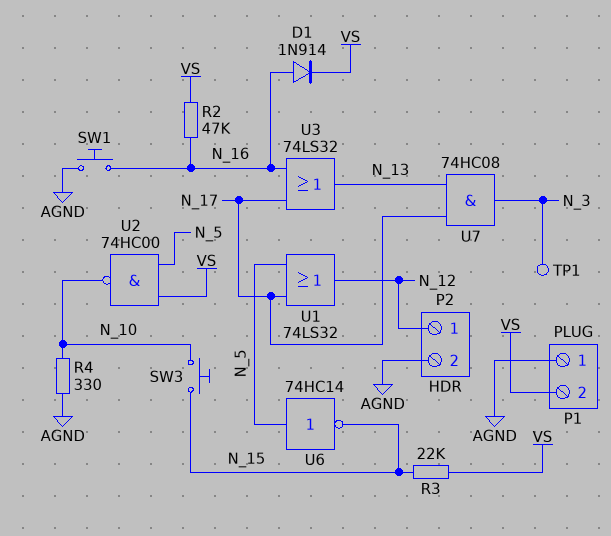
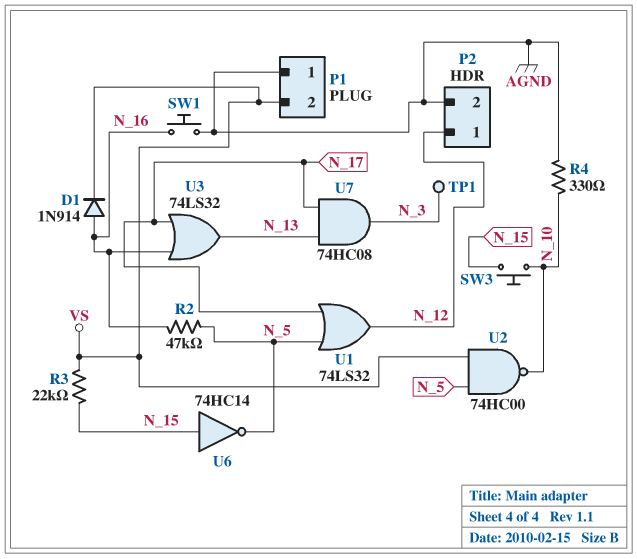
R2: 47k (N_16, VS) -> 47k (N_5, N_16)
U6: NOT 74HC14 (in N_5, out N_15) -> NOT 74HC14 (in N_15, out N_5)

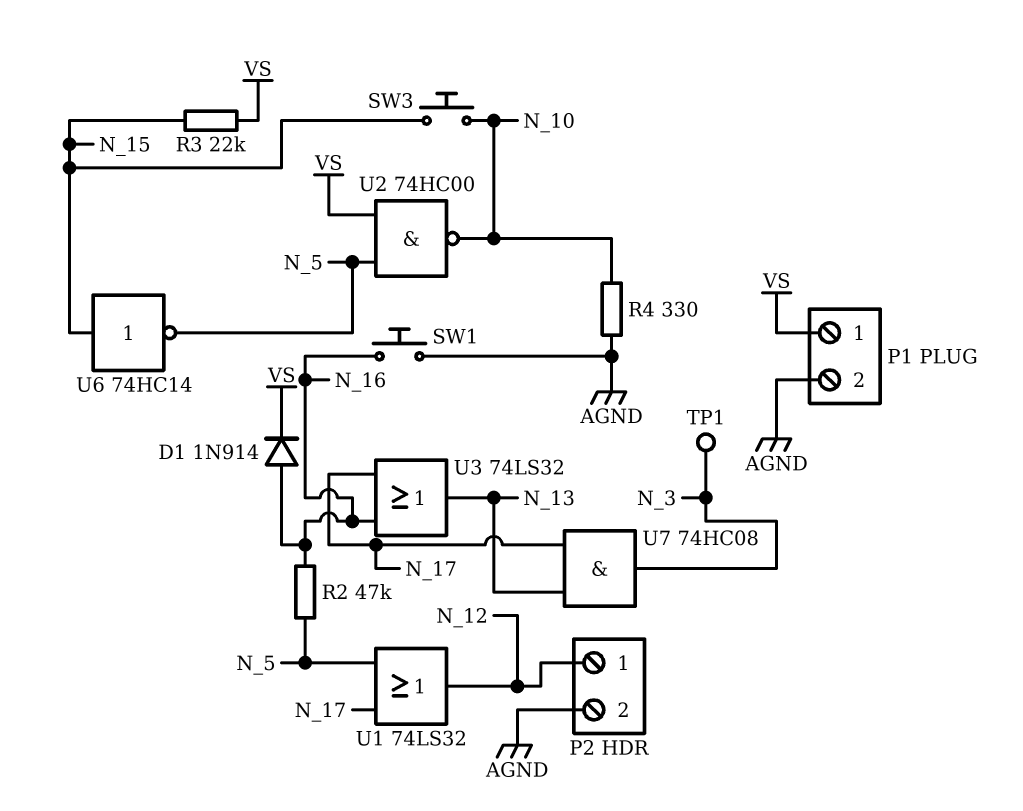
P1 pin 1: AGND -> VS
P1 pin 2: VS -> AGND

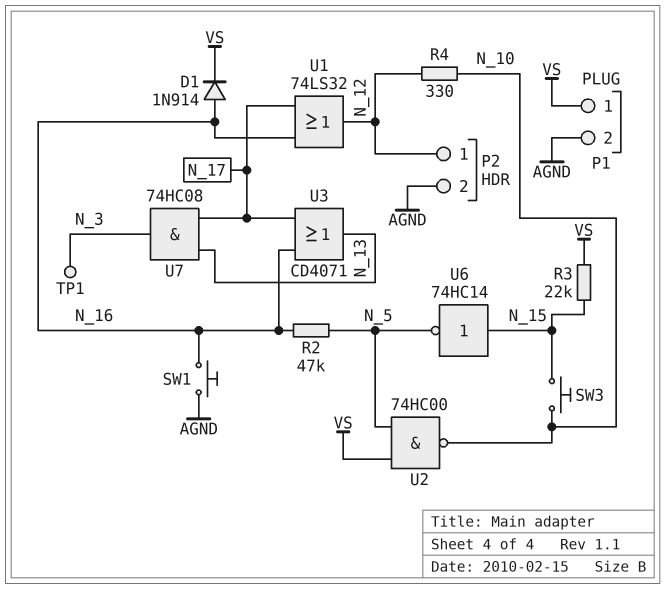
R4: 330 (AGND, N_10) -> 330 (N_10, N_12)
U1: OR 74LS32 (in N_5, in N_17, out N_12) -> OR 74LS32 (in N_16, in N_17, out N_12)
U3: OR 74LS32 (in N_16, in N_17, out N_13) -> OR CD4071 (in N_16, in N_17, out N_13)

